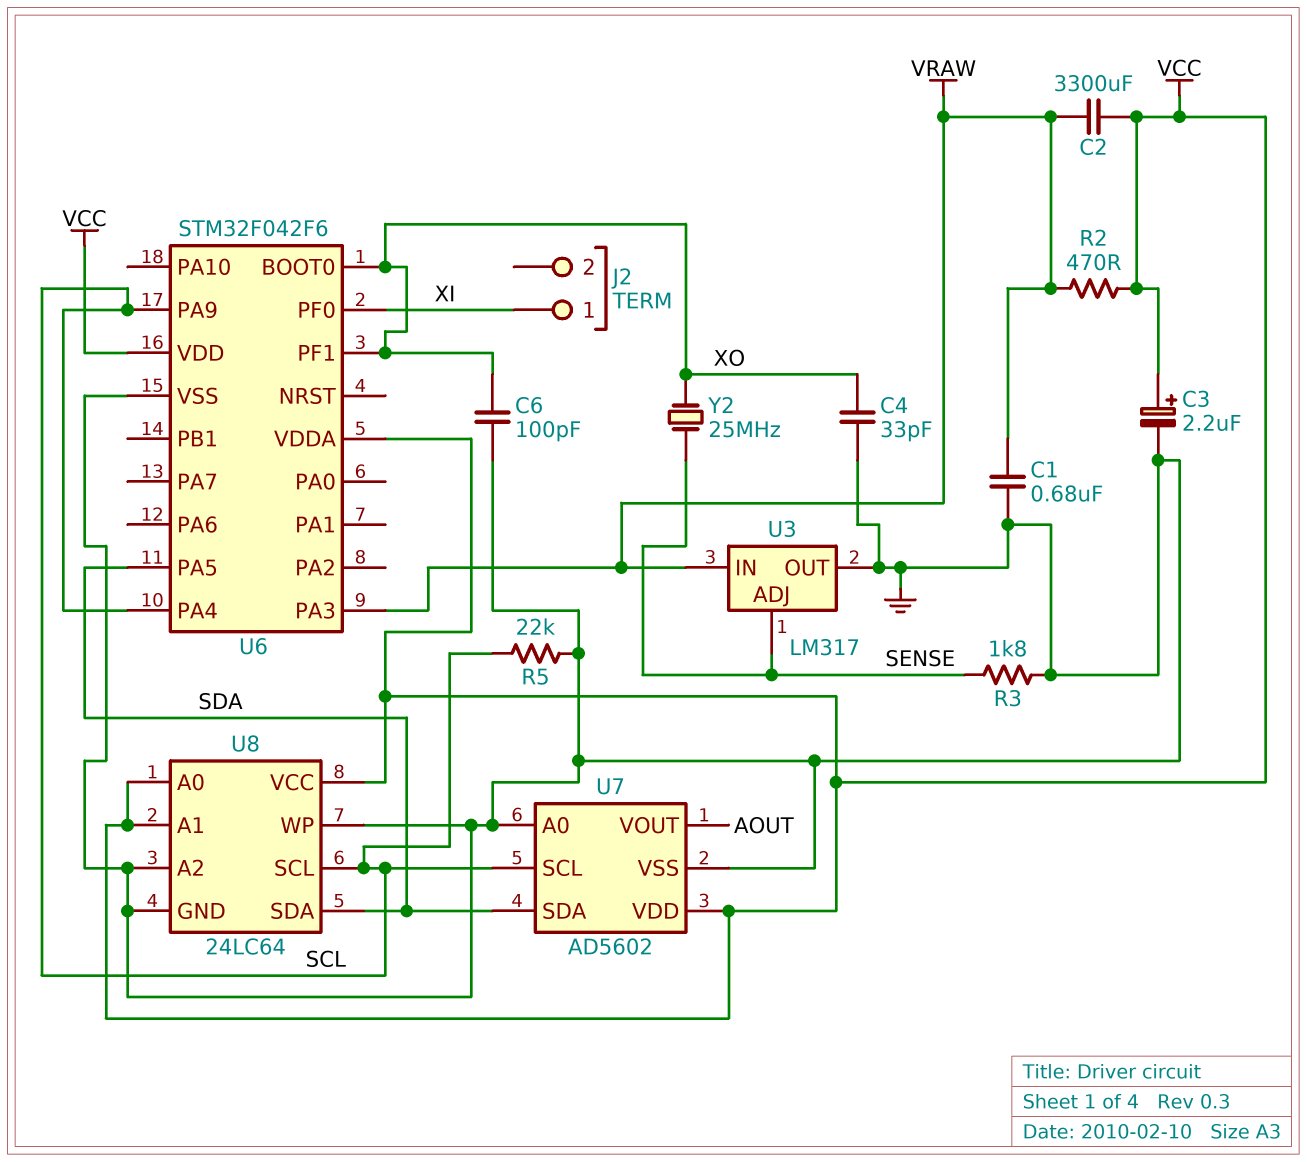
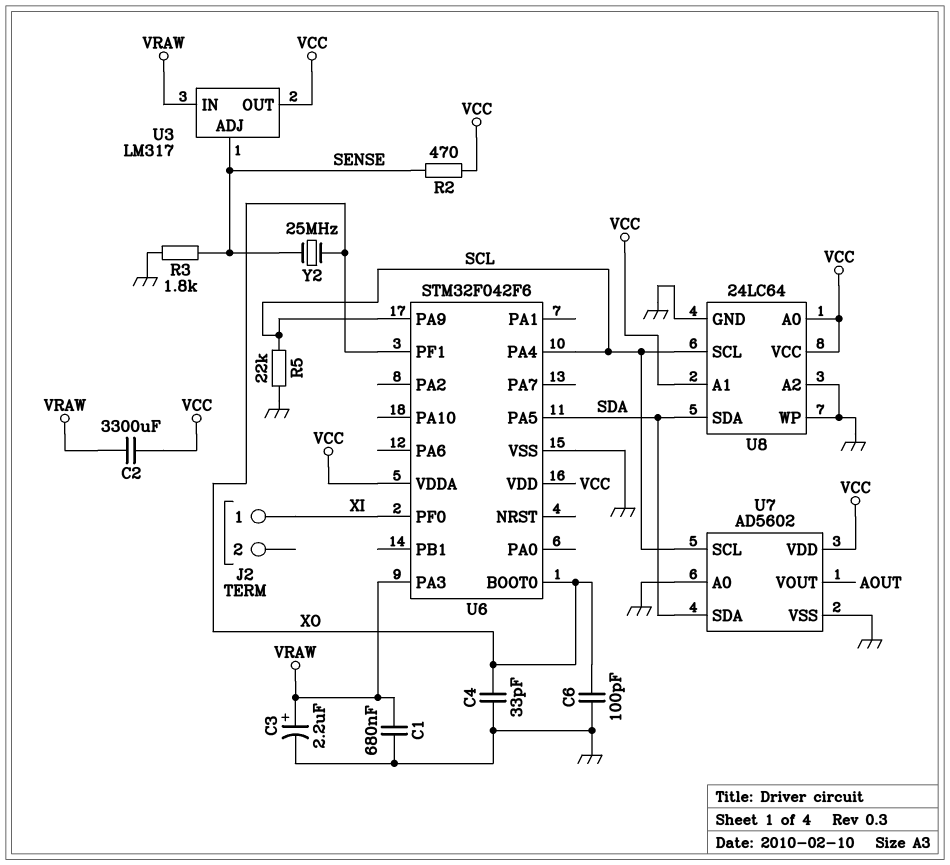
C3: 2.2uF (plus VCC, minus GND) -> 2.2uF (plus VRAW, minus GND)
R2: 470 (VCC, VRAW) -> 470 (SENSE, VCC)
U3 pin OUT: GND -> VCC

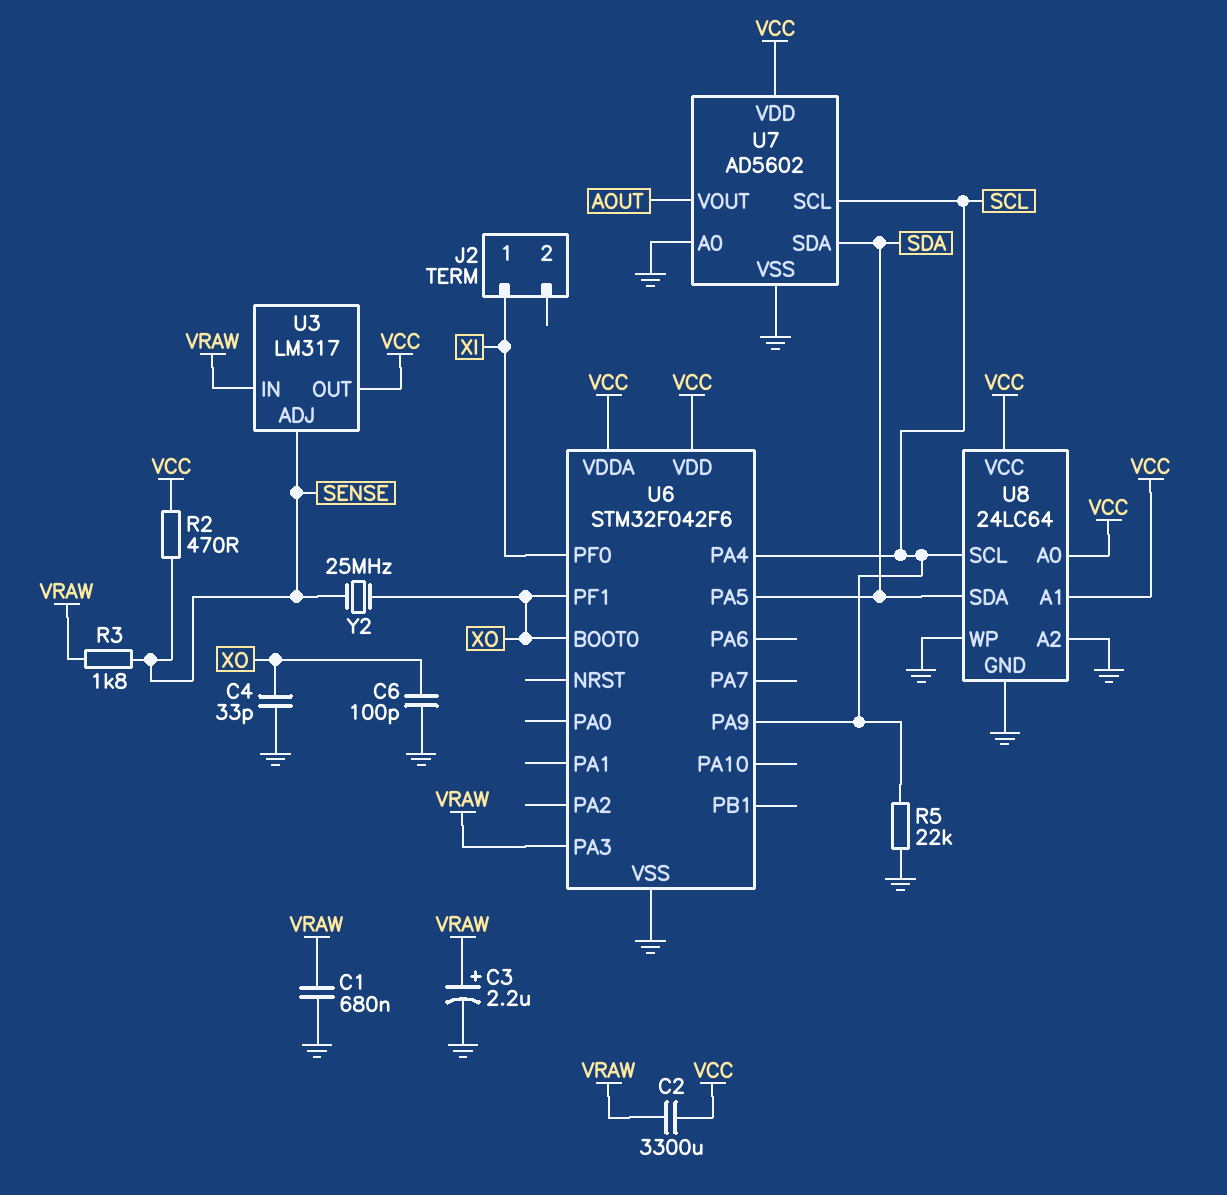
R3: 1.8k (GND, SENSE) -> 1.8k (SENSE, VRAW)

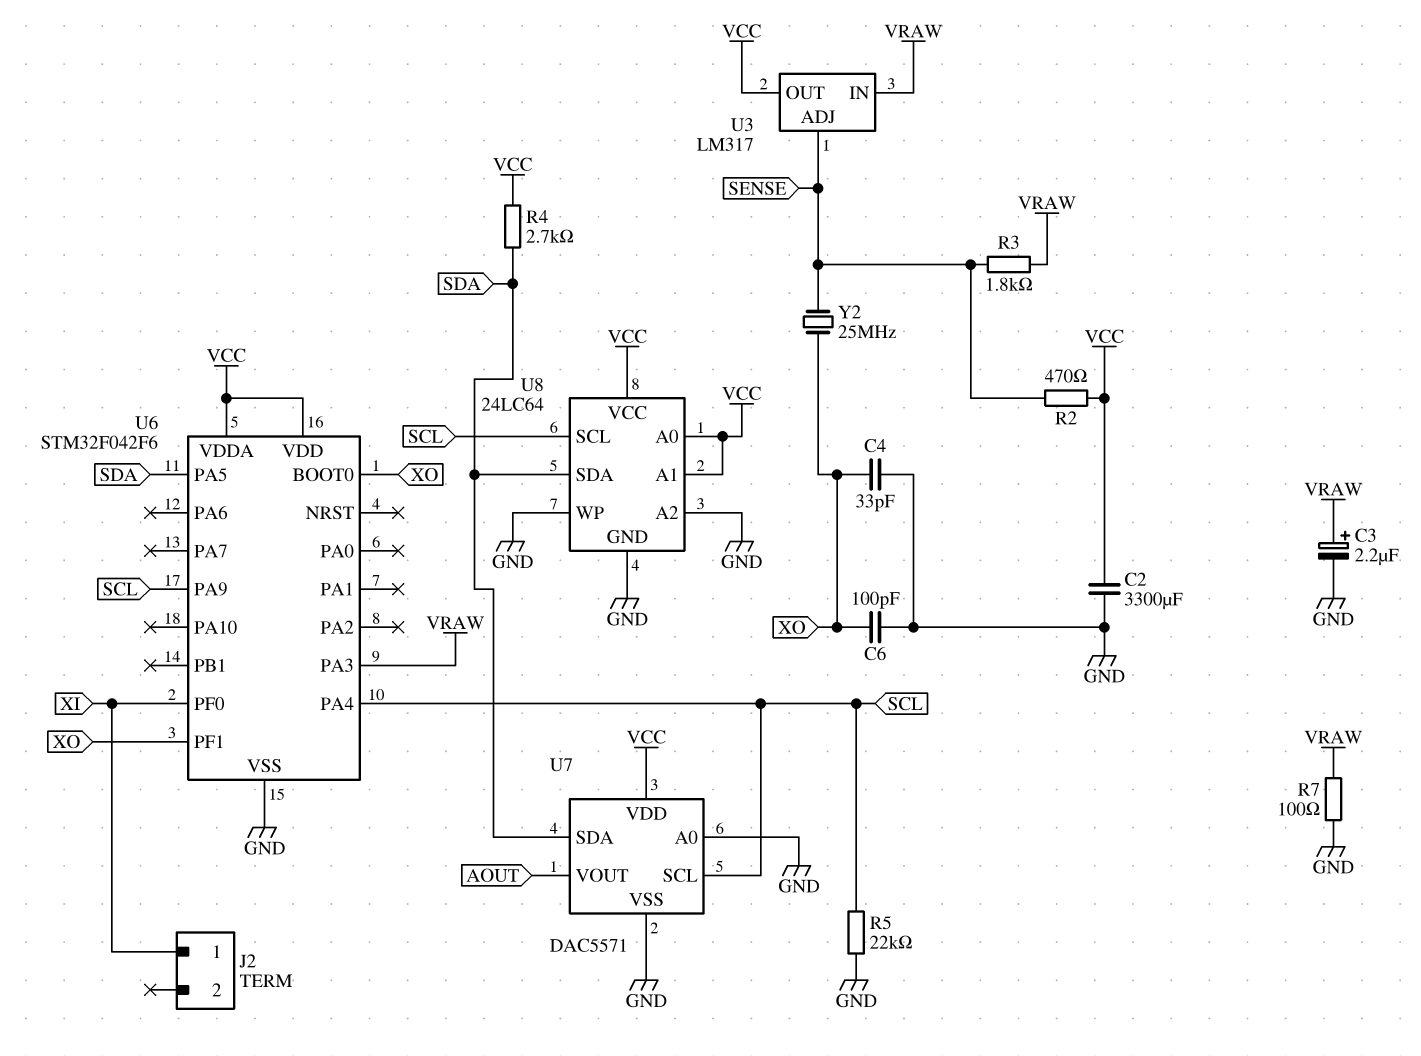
C1: 680nF (GND, VRAW) -> none
C2: 3300uF (VCC, VRAW) -> 3300uF (GND, VCC)
R4: none -> 2.7k (SDA, VCC)
R7: none -> 100 (GND, VRAW)
U7: AD5602 -> DAC5571

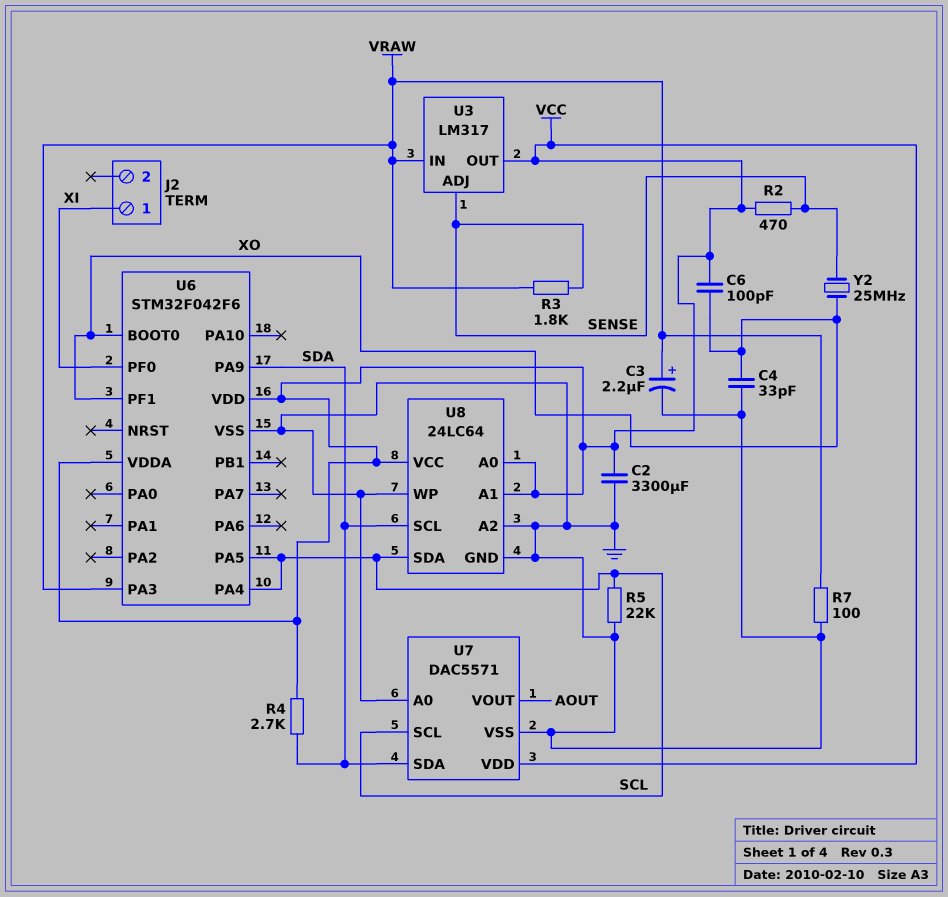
C6: 100pF (GND, XO) -> 100pF (VCC, XO)
U6 pin PA5: SDA -> SCL
U6 pin PA9: SCL -> SDA
U8 pin SCL: SCL -> SDA
U8 pin SDA: SDA -> SCL

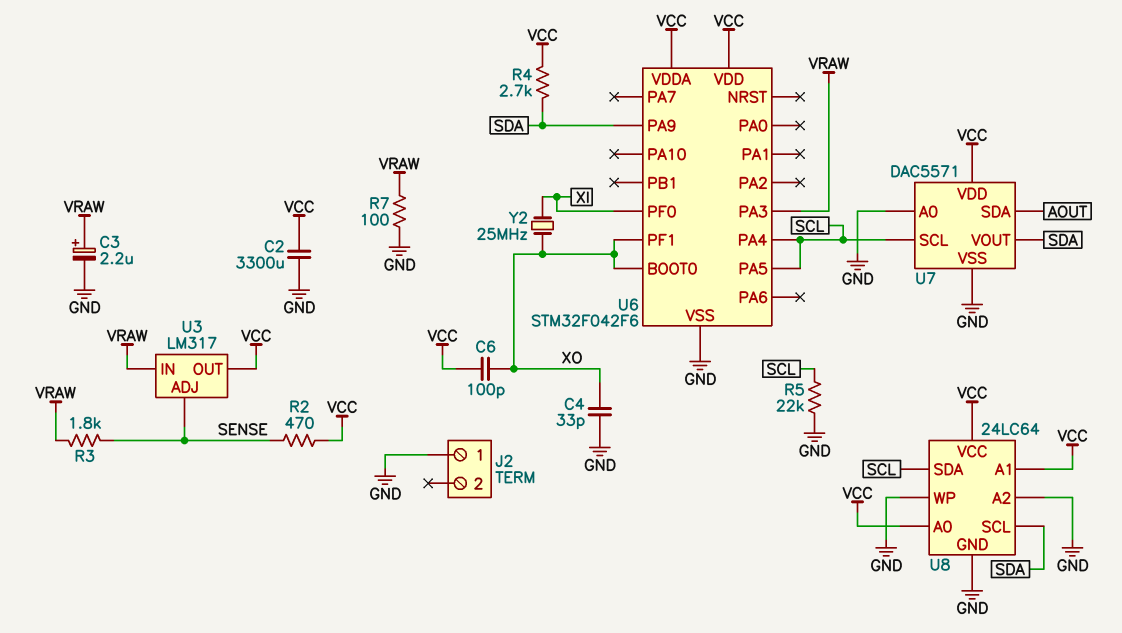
J2 pin 1: XI -> GND
U7 pin SDA: SDA -> AOUT
U7 pin VOUT: AOUT -> SDA
Y2: 25MHz (SENSE, XO) -> 25MHz (XI, XO)

